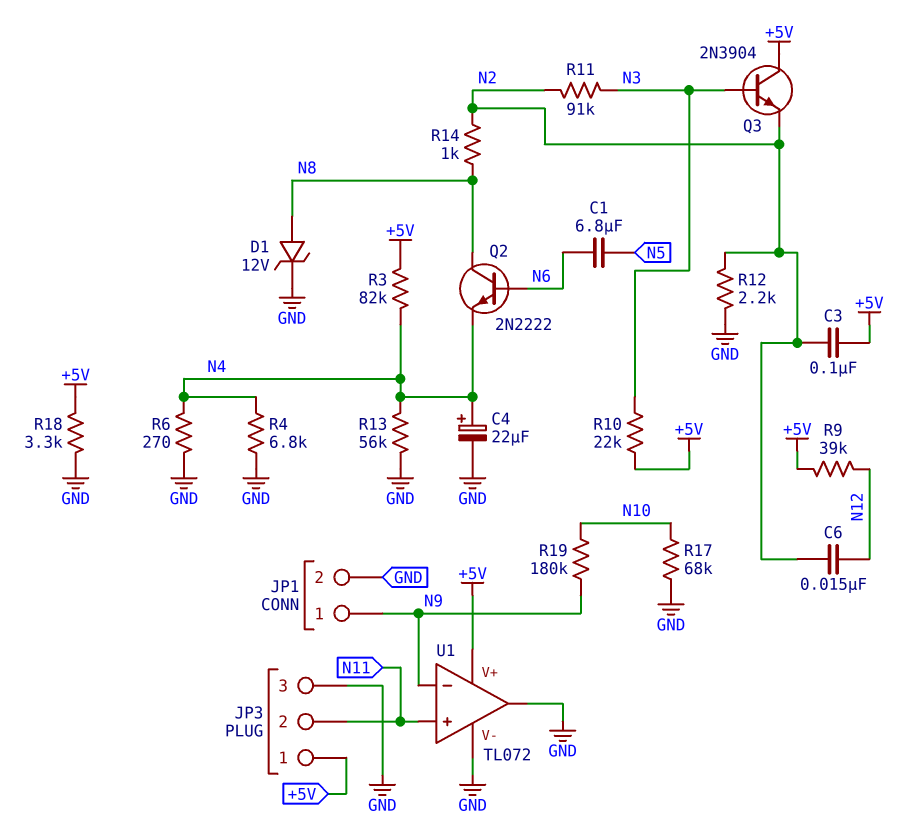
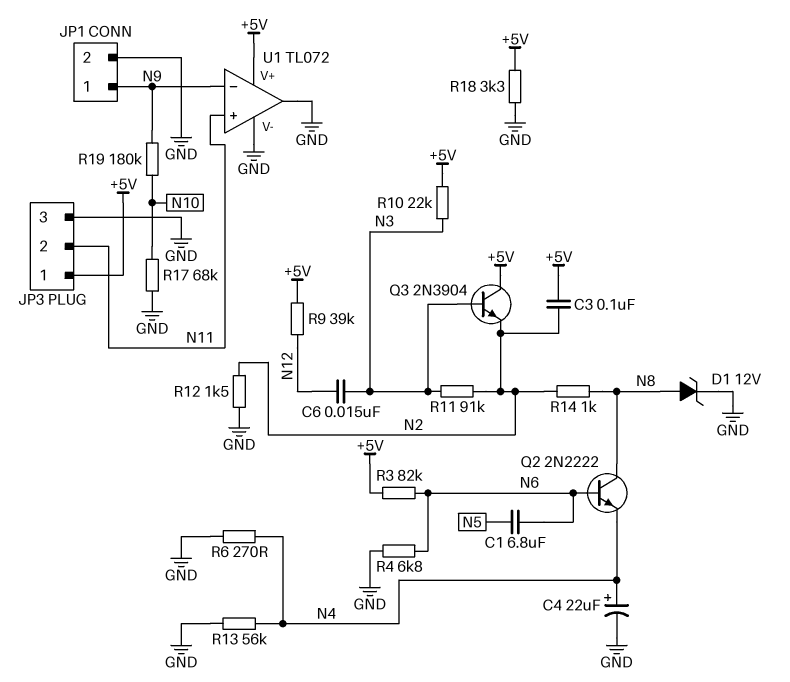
C6: 15nF (N2, N12) -> 15nF (N3, N12)
R3: 82k (+5V, N4) -> 82k (+5V, N6)
R4: 6.8k (GND, N4) -> 6.8k (GND, N6)
R12: 2.2k (GND, N2) -> 1.5k (GND, N2)

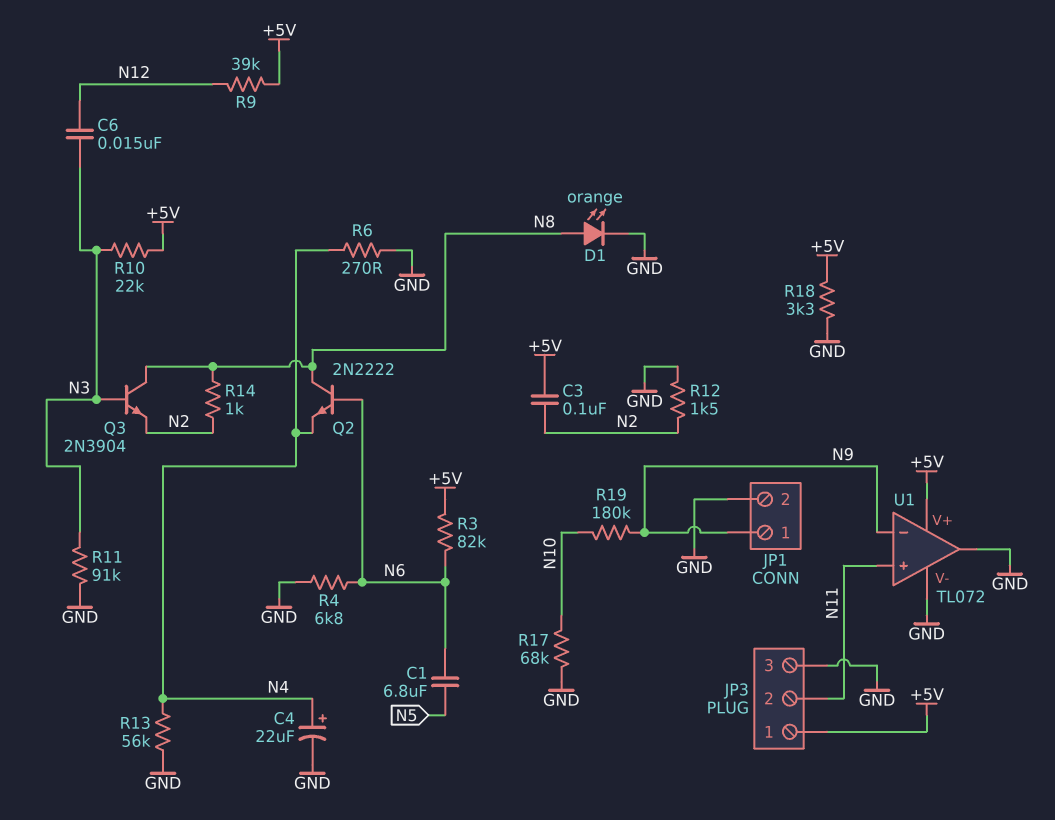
D1: zener 12V (A N8, K GND) -> LED orange (A N8, K GND)
Q3: NPN 2N3904 (B N3, C +5V, E N2) -> NPN 2N3904 (B N3, C N8, E N2)
R11: 91k (N2, N3) -> 91k (GND, N3)

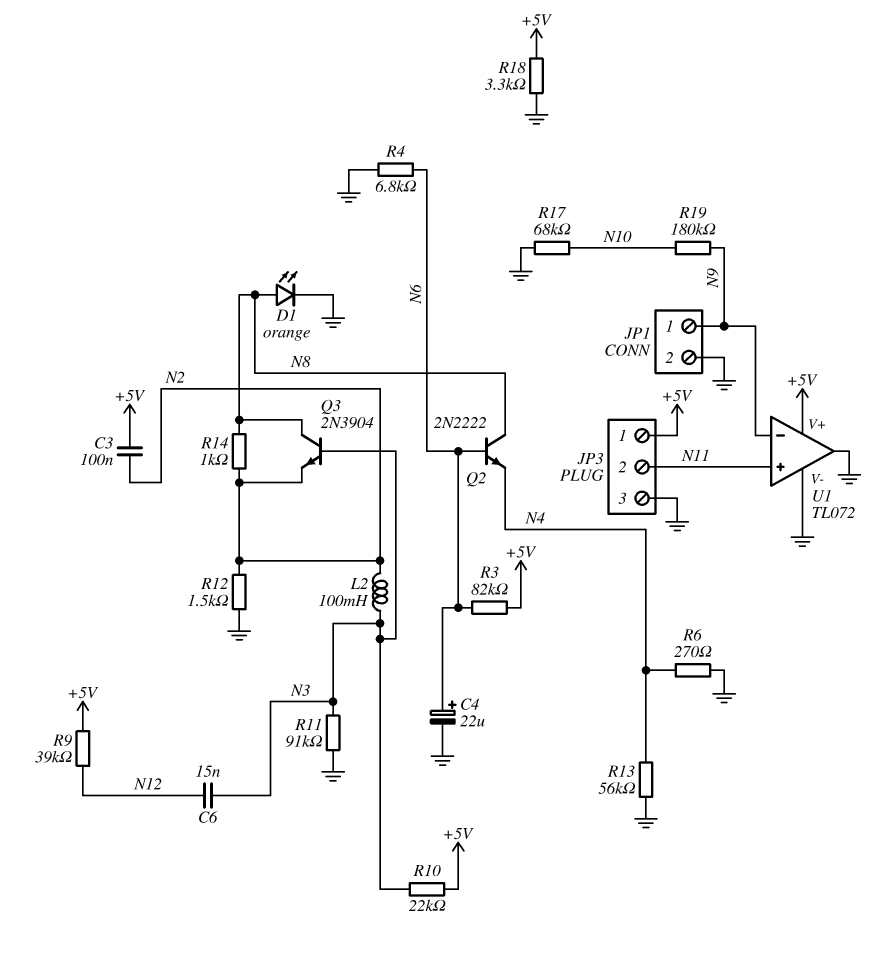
C1: 6.8uF (N5, N6) -> none
C4: 22uF (plus N4, minus GND) -> 22uF (plus N6, minus GND)
L2: none -> 100mH (N2, N3)

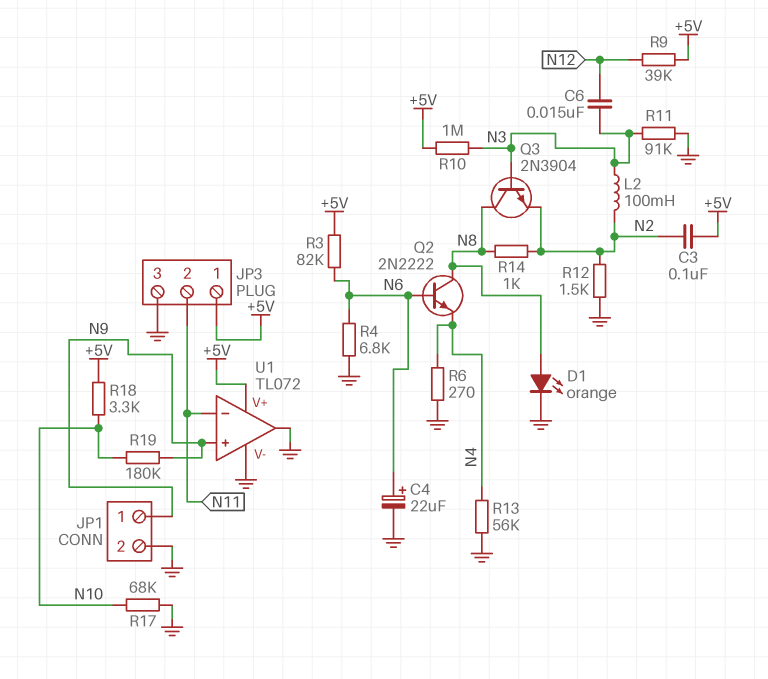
R10: 22k (+5V, N3) -> 1M (+5V, N3)
R18: 3.3k (+5V, GND) -> 3.3k (+5V, N10)
U1 pin in+: N11 -> N9
U1 pin in-: N9 -> N11

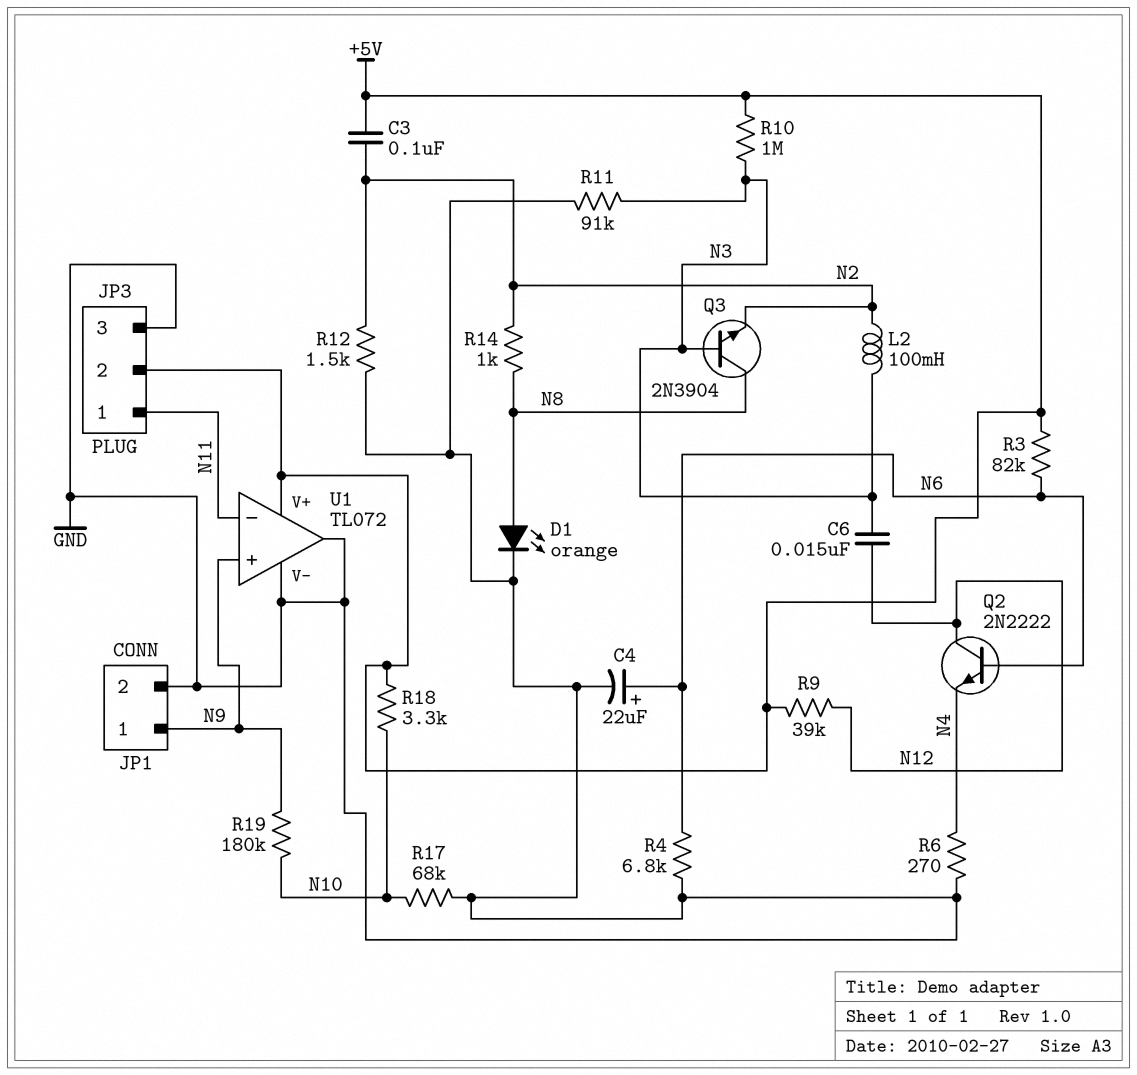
JP3 pin 1: +5V -> N11
JP3 pin 2: N11 -> +5V
Q2: NPN 2N2222 (B N6, C N8, E N4) -> NPN 2N2222 (B N6, C N12, E N4)
R13: 56k (GND, N4) -> none

